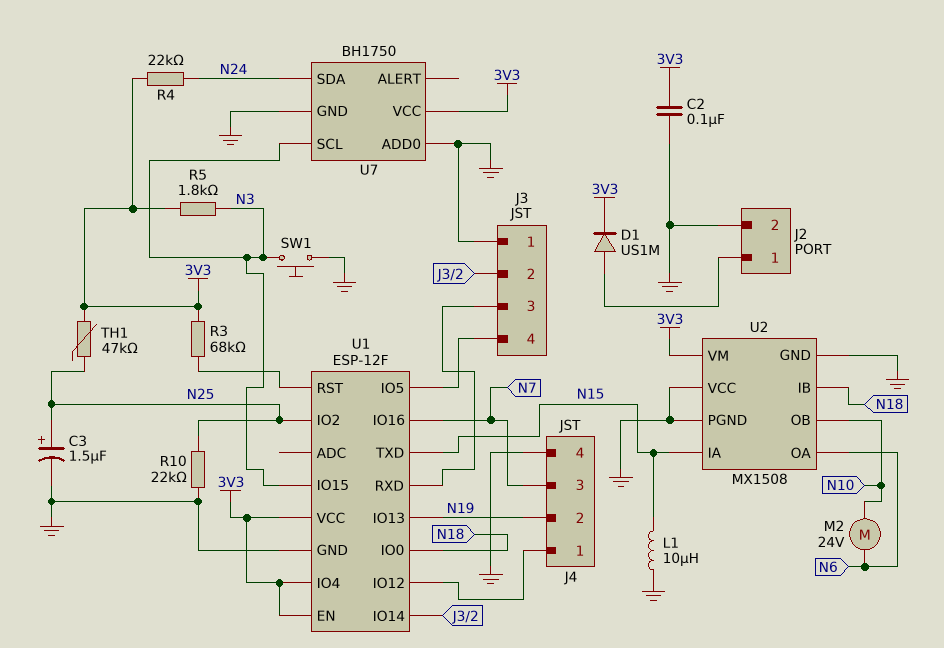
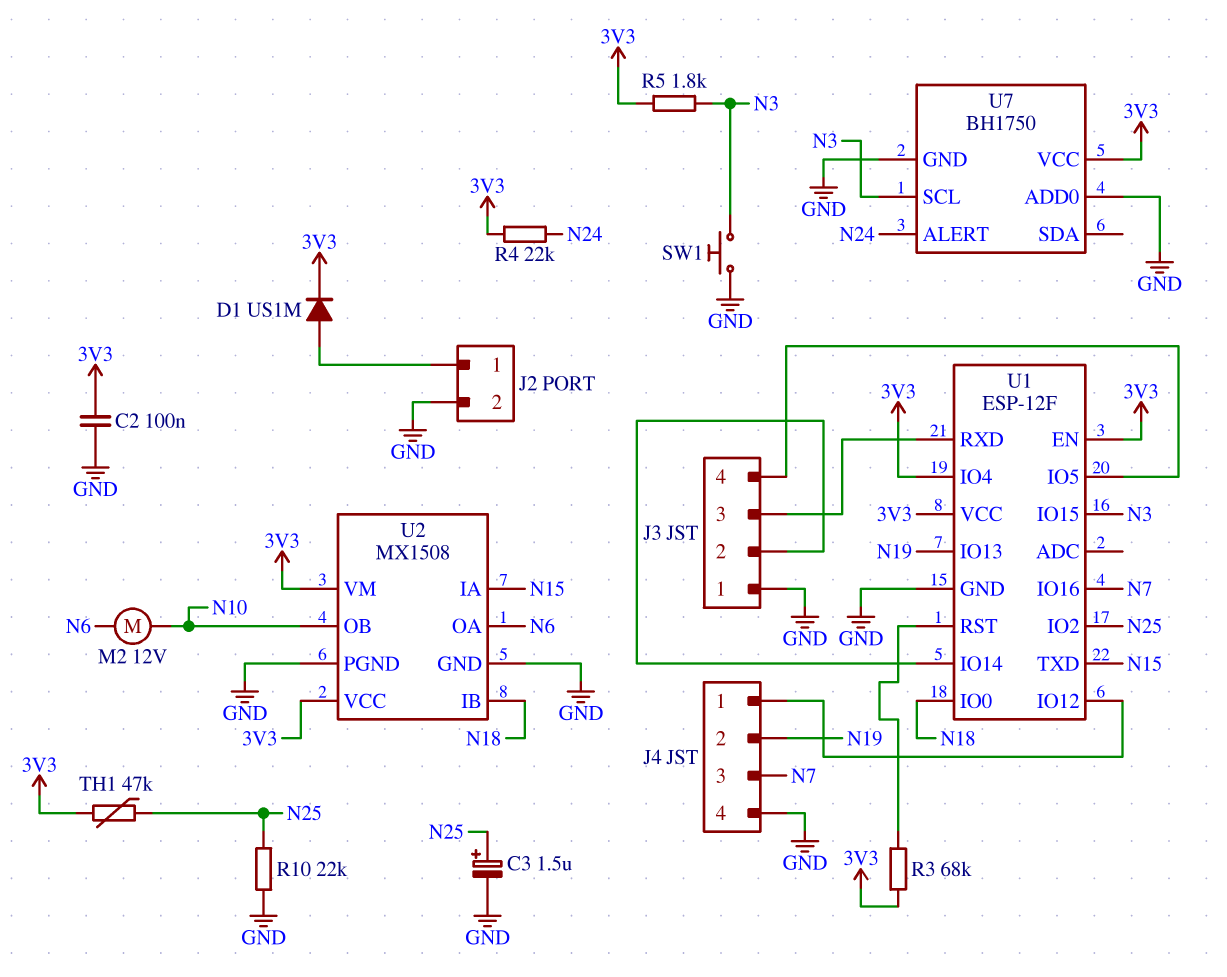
L1: 10uH (GND, N15) -> none
M2: motor 24V (N6, N10) -> motor 12V (N6, N10)
U2 pin VCC: GND -> 3V3
U7 pin ALERT: none -> N24
U7 pin SDA: N24 -> none

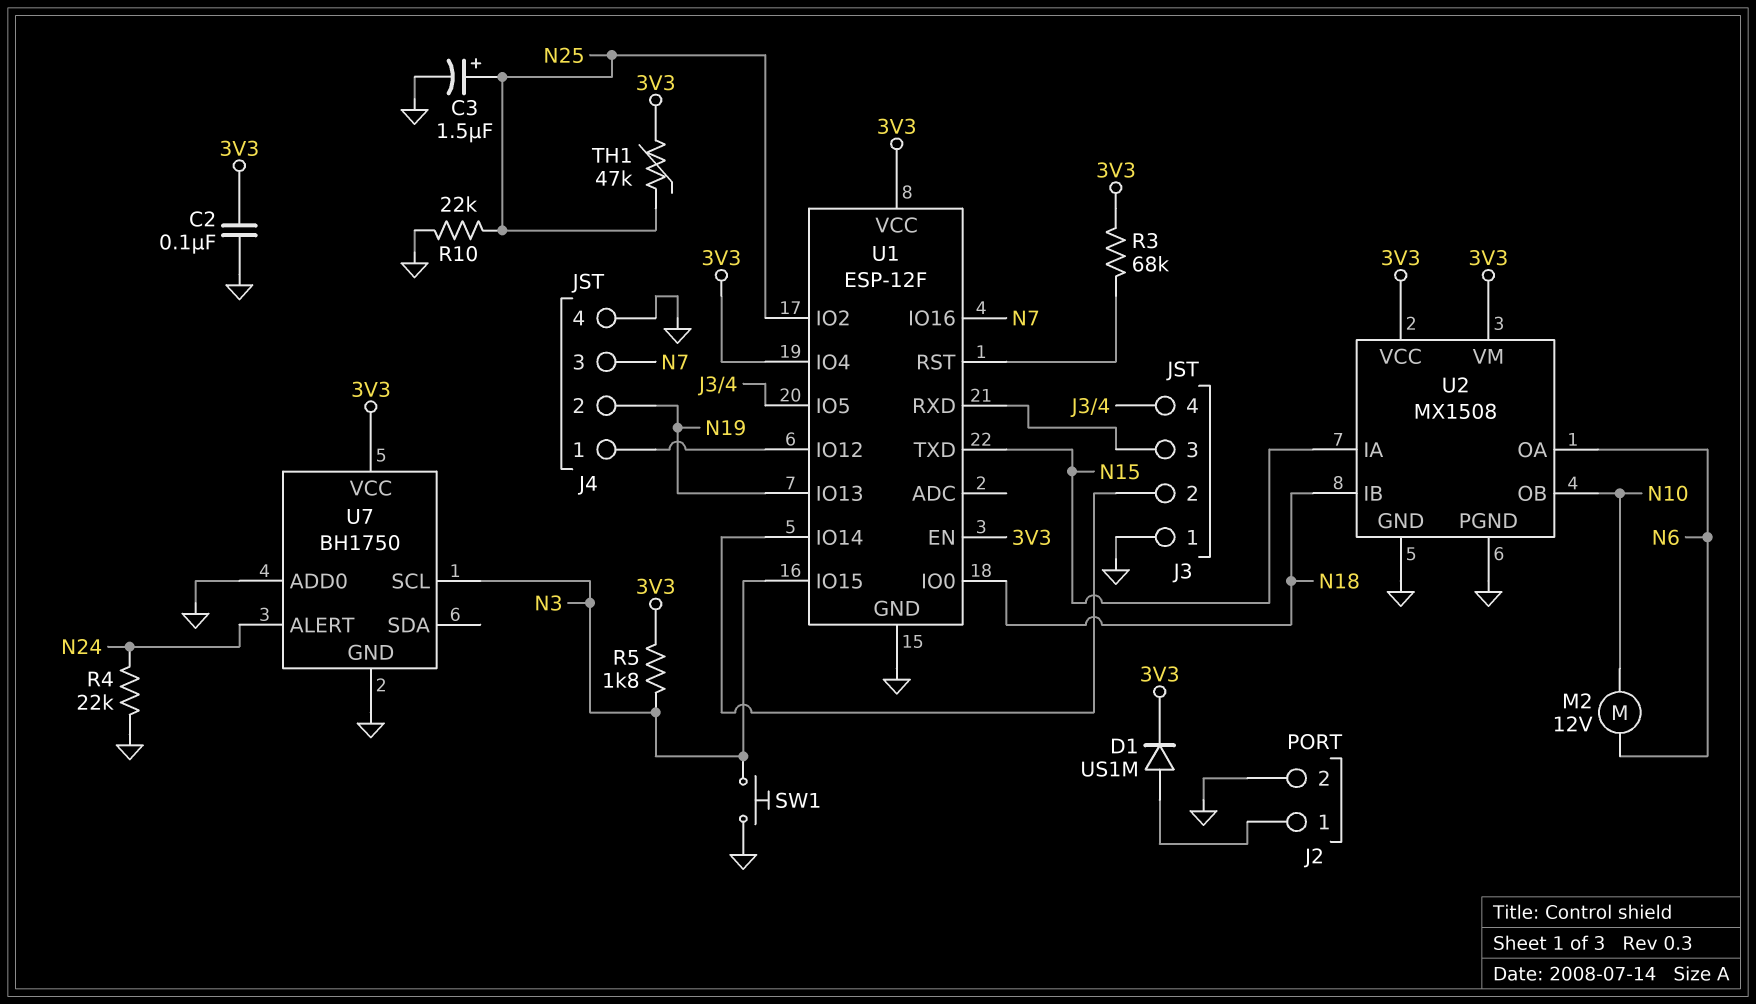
R4: 22k (3V3, N24) -> 22k (GND, N24)

